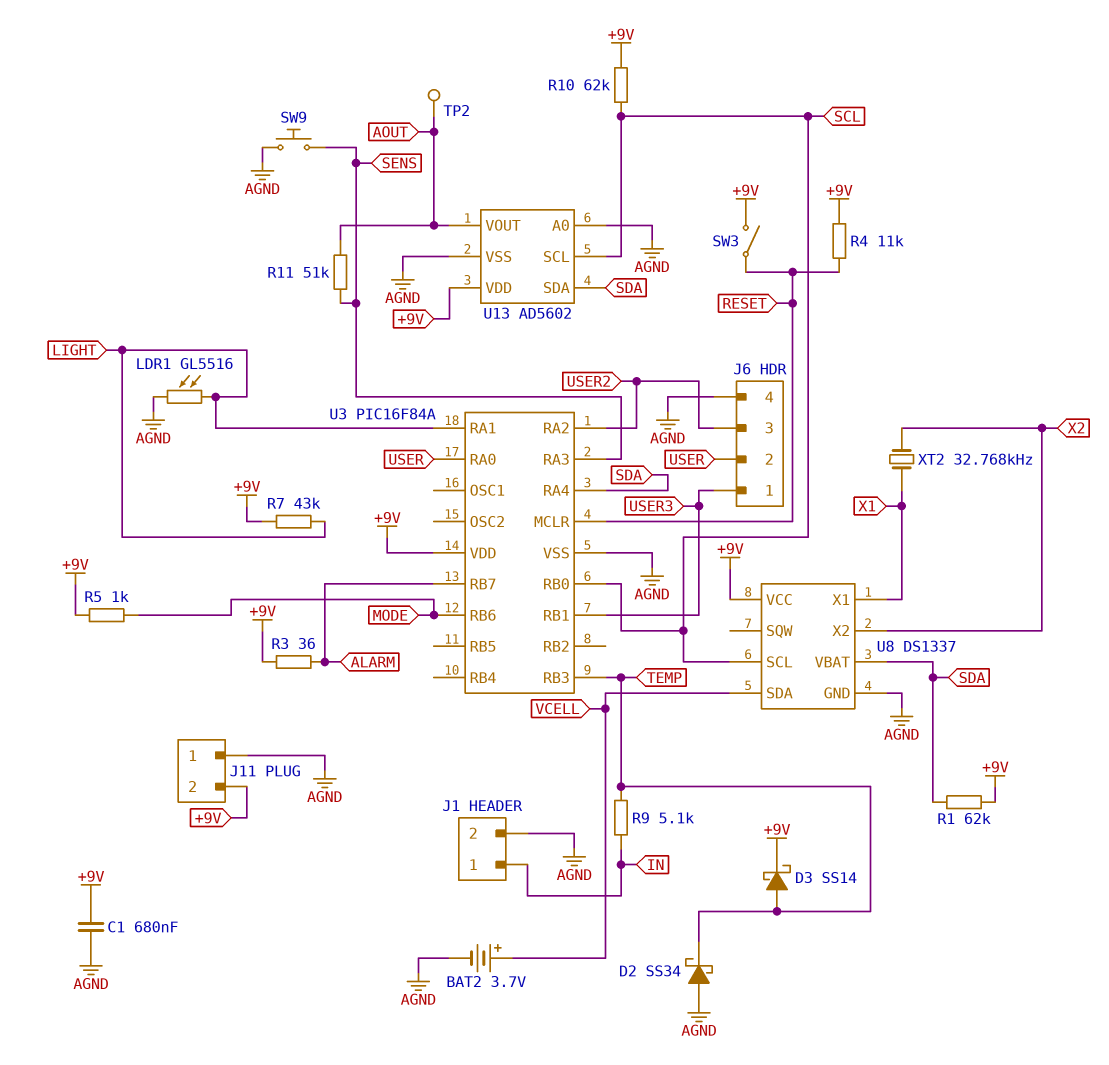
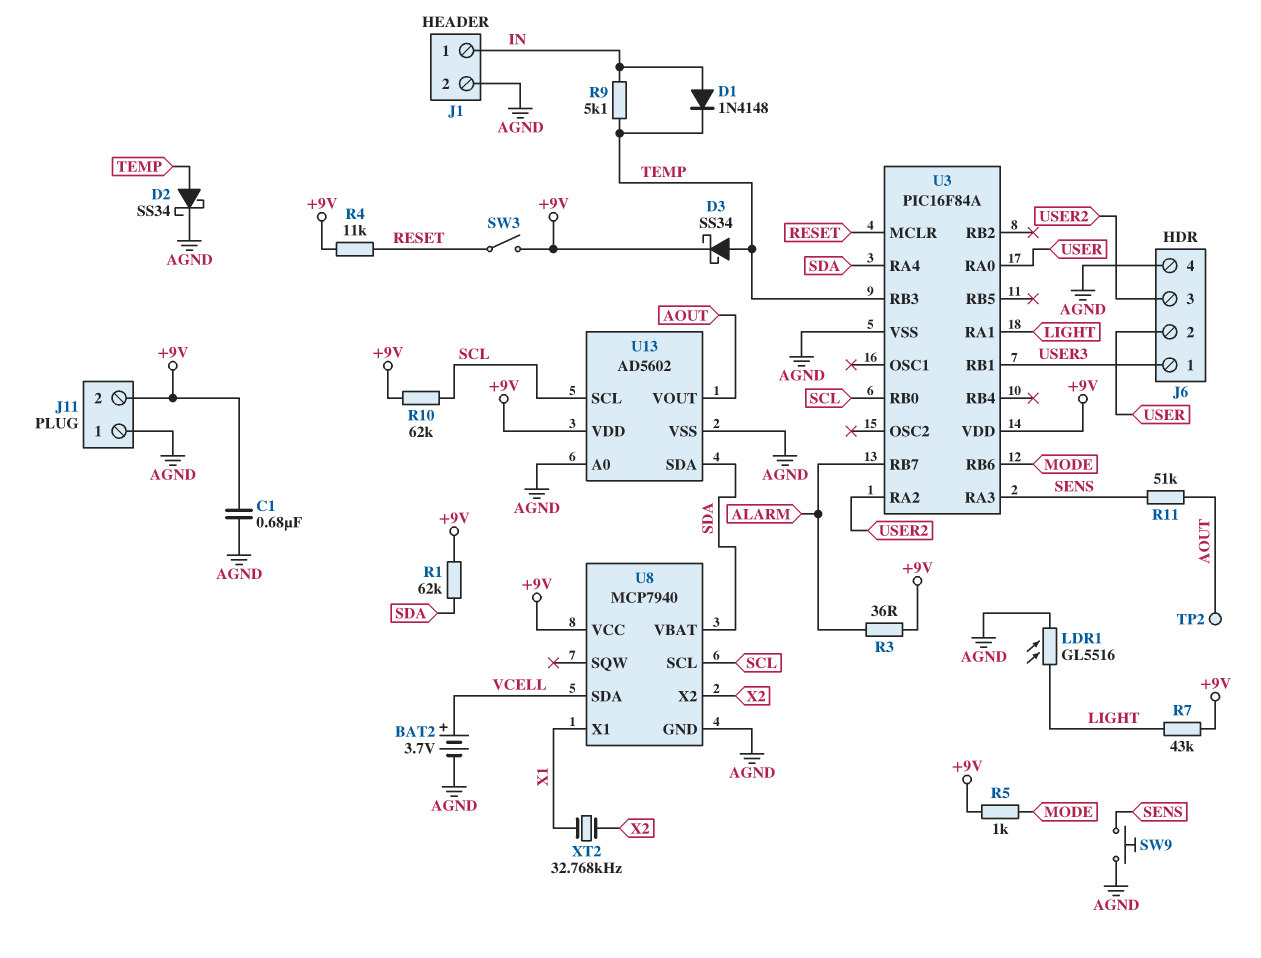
D1: none -> diode 1N4148 (A IN, K TEMP)
D2: schottky SS34 (A AGND, K TEMP) -> schottky SS34 (A TEMP, K AGND)
D3: schottky SS14 (A TEMP, K +9V) -> schottky SS34 (A TEMP, K +9V)
U8: DS1337 -> MCP7940

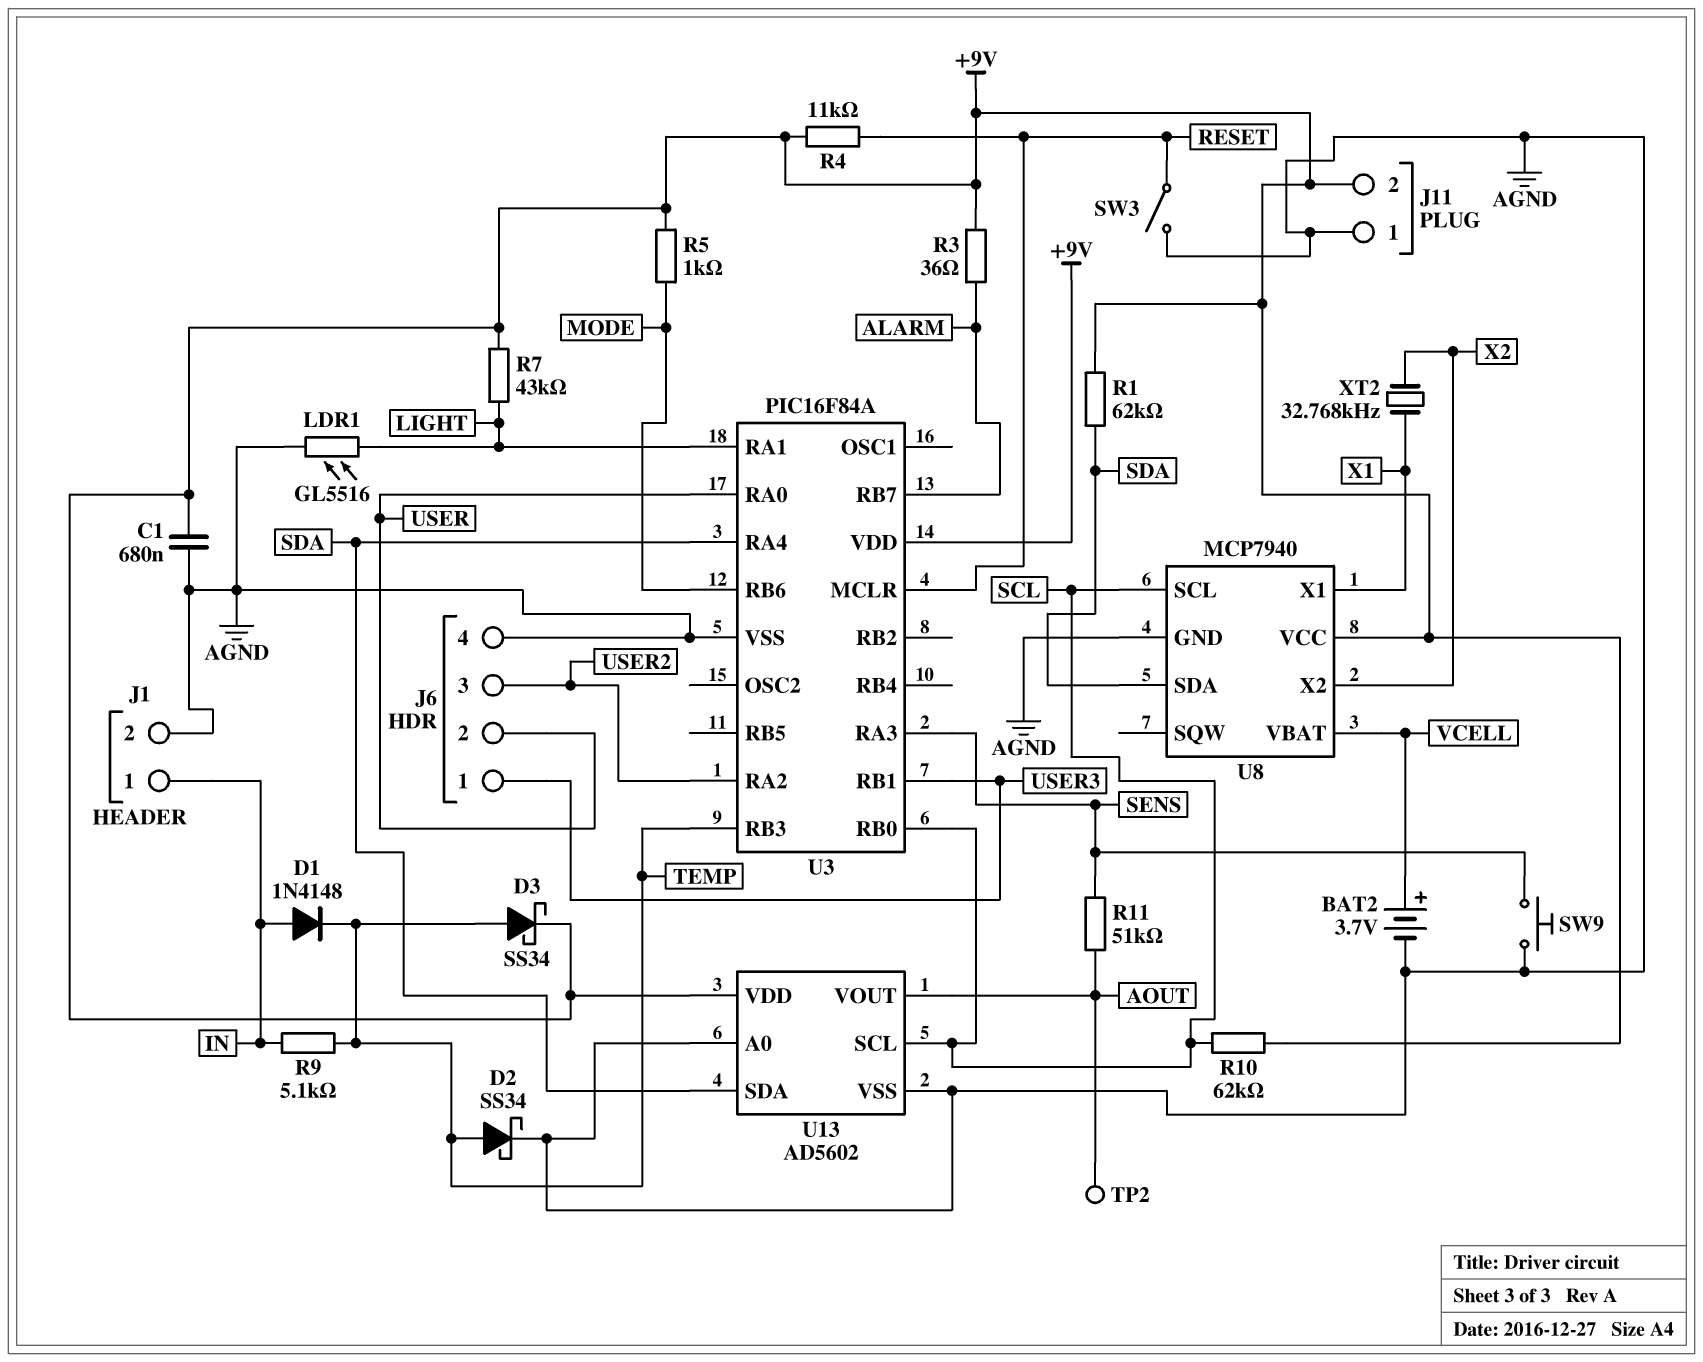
SW3: switch (+9V, RESET) -> switch (AGND, RESET)
U8 pin SDA: VCELL -> SDA
U8 pin VBAT: SDA -> VCELL

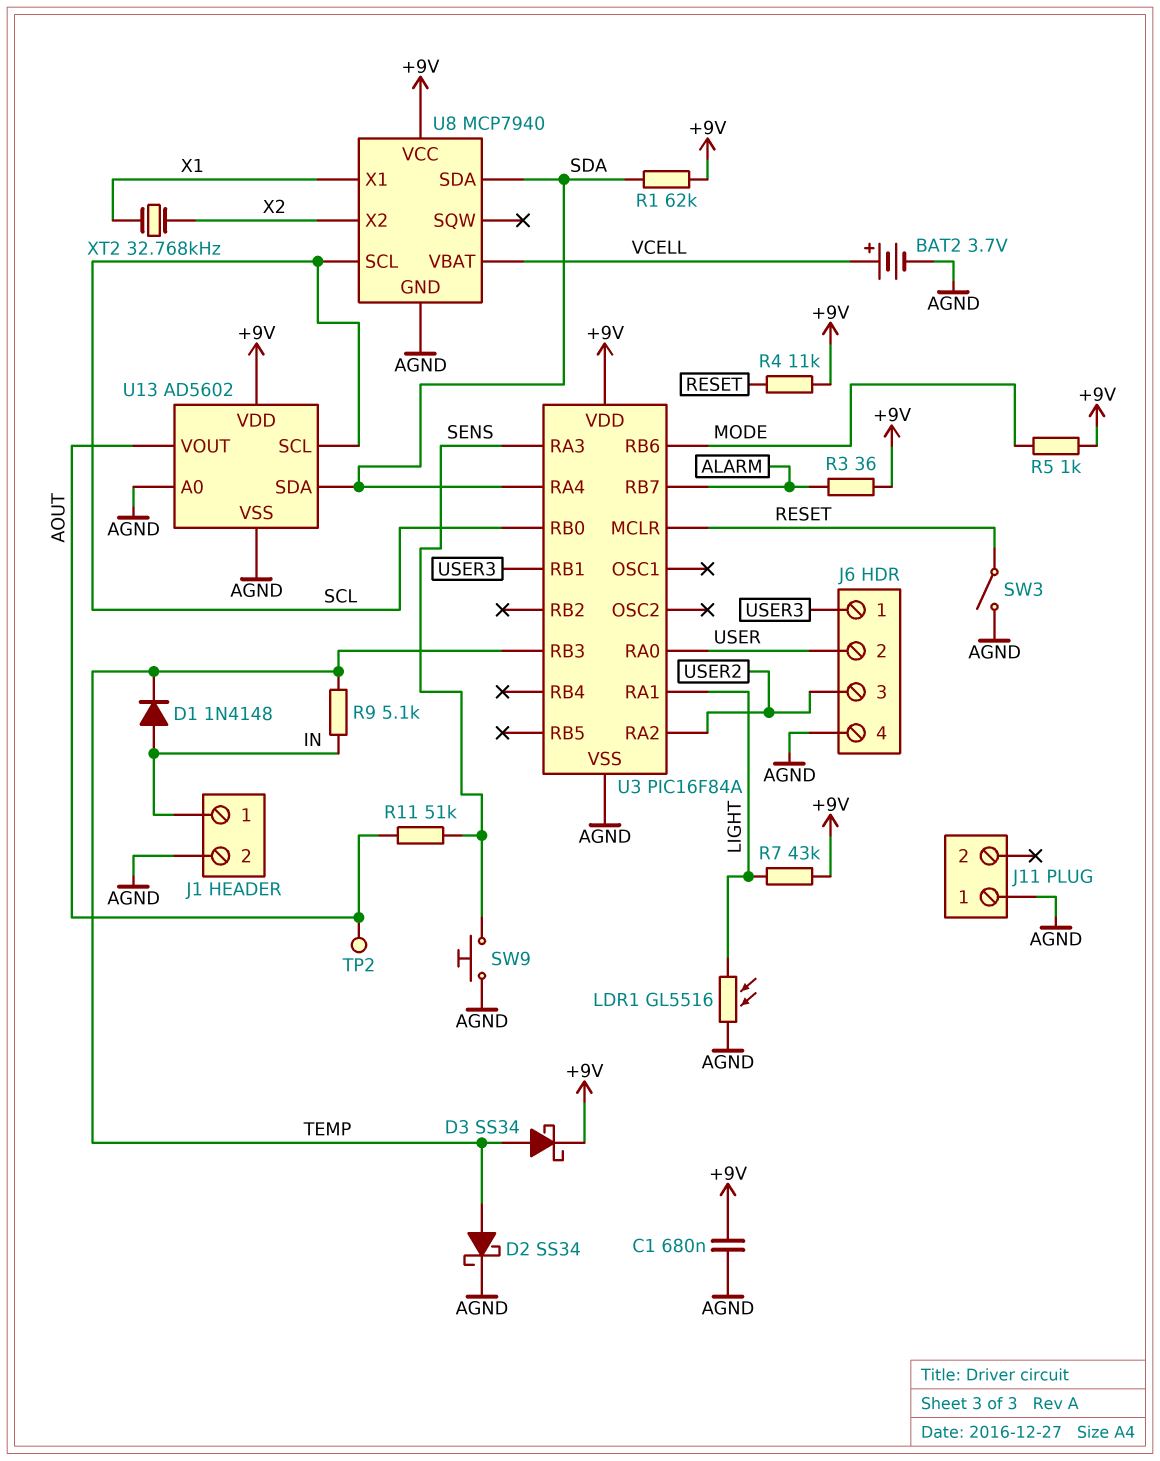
J11 pin 2: +9V -> none
R10: 62k (+9V, SCL) -> none

